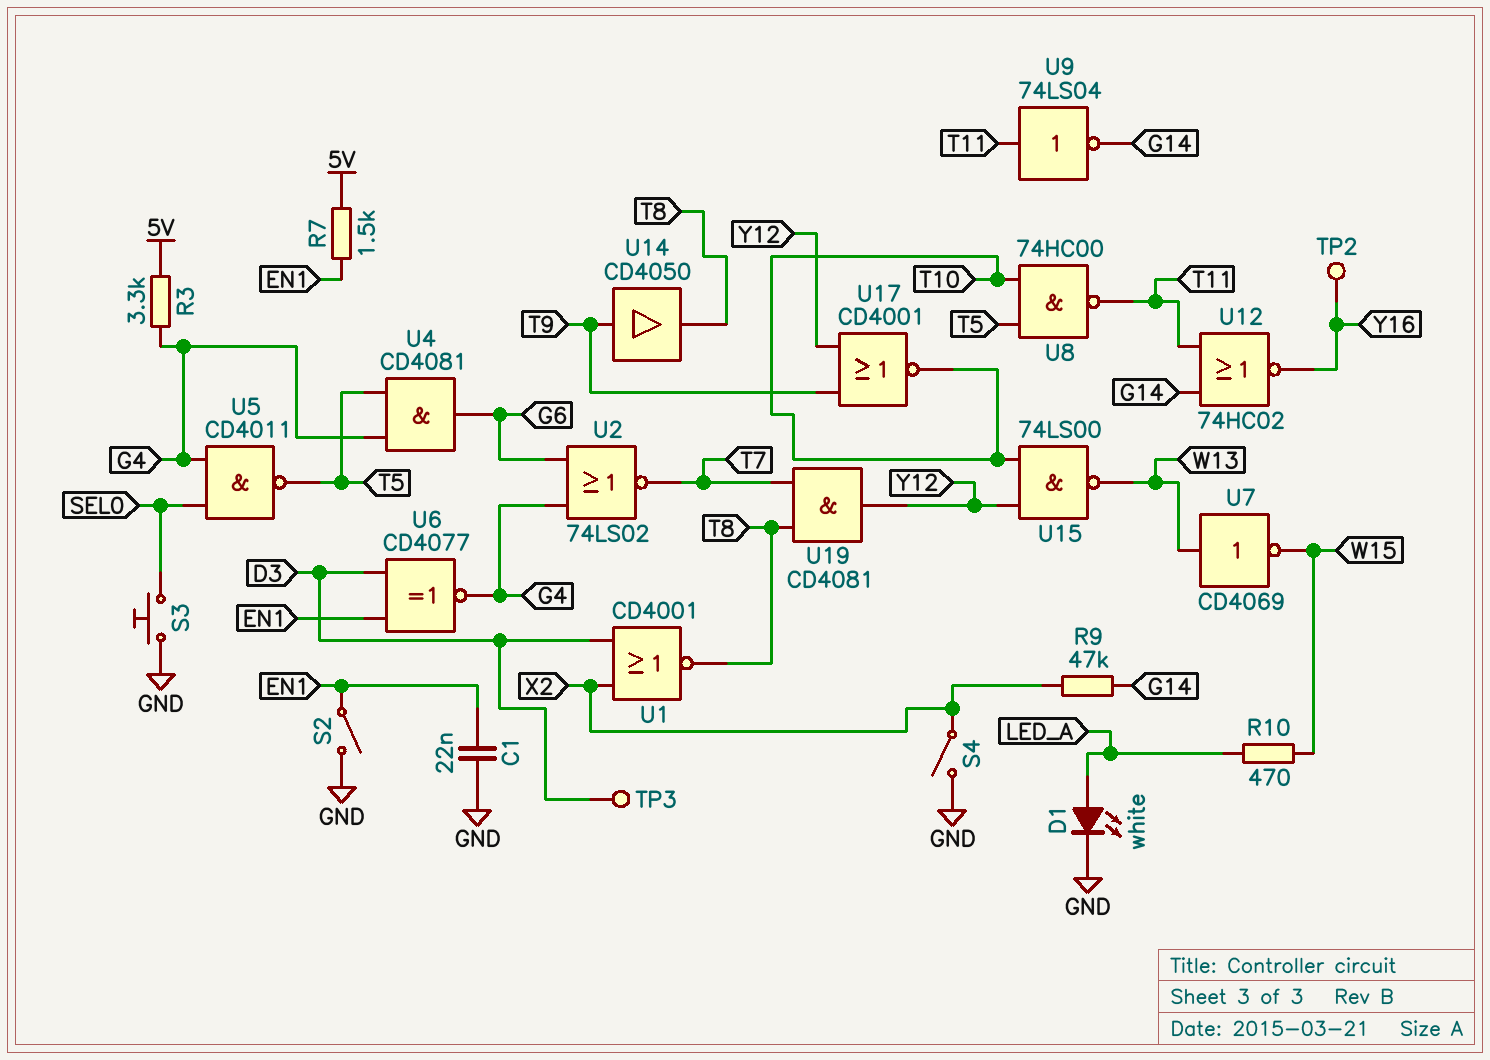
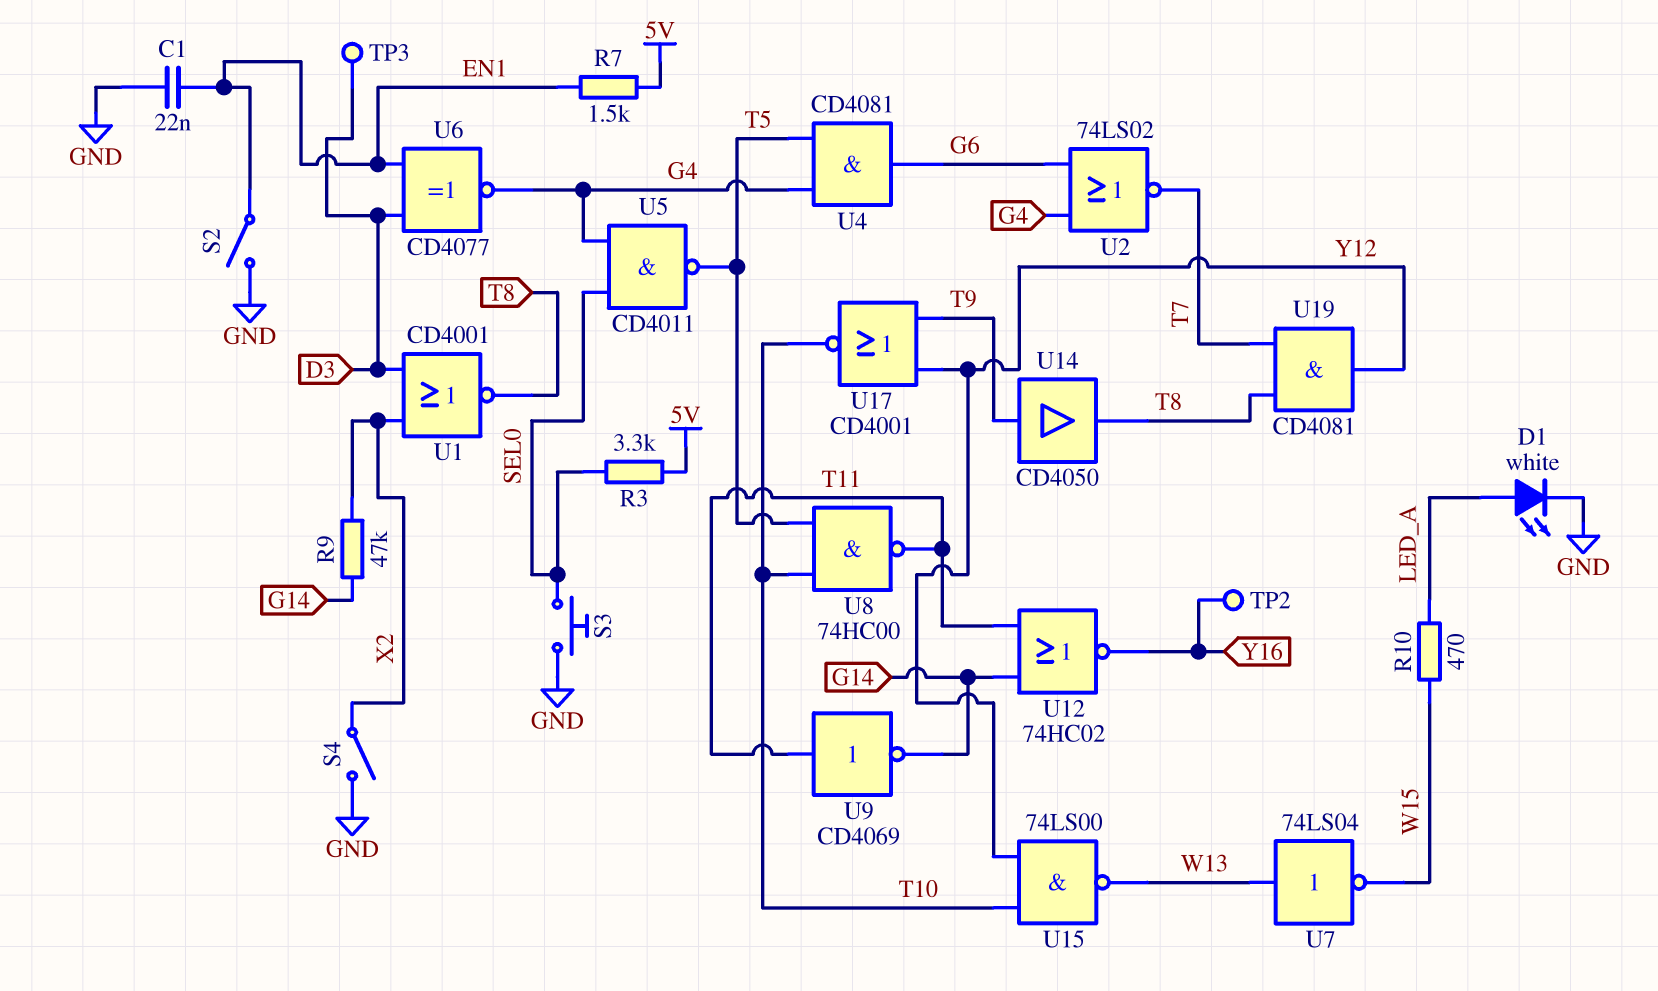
R3: 3.3k (5V, G4) -> 3.3k (5V, SEL0)
U7: NOT CD4069 (in W13, out W15) -> NOT 74LS04 (in W13, out W15)
U9: NOT 74LS04 (in T11, out G14) -> NOT CD4069 (in T11, out G14)

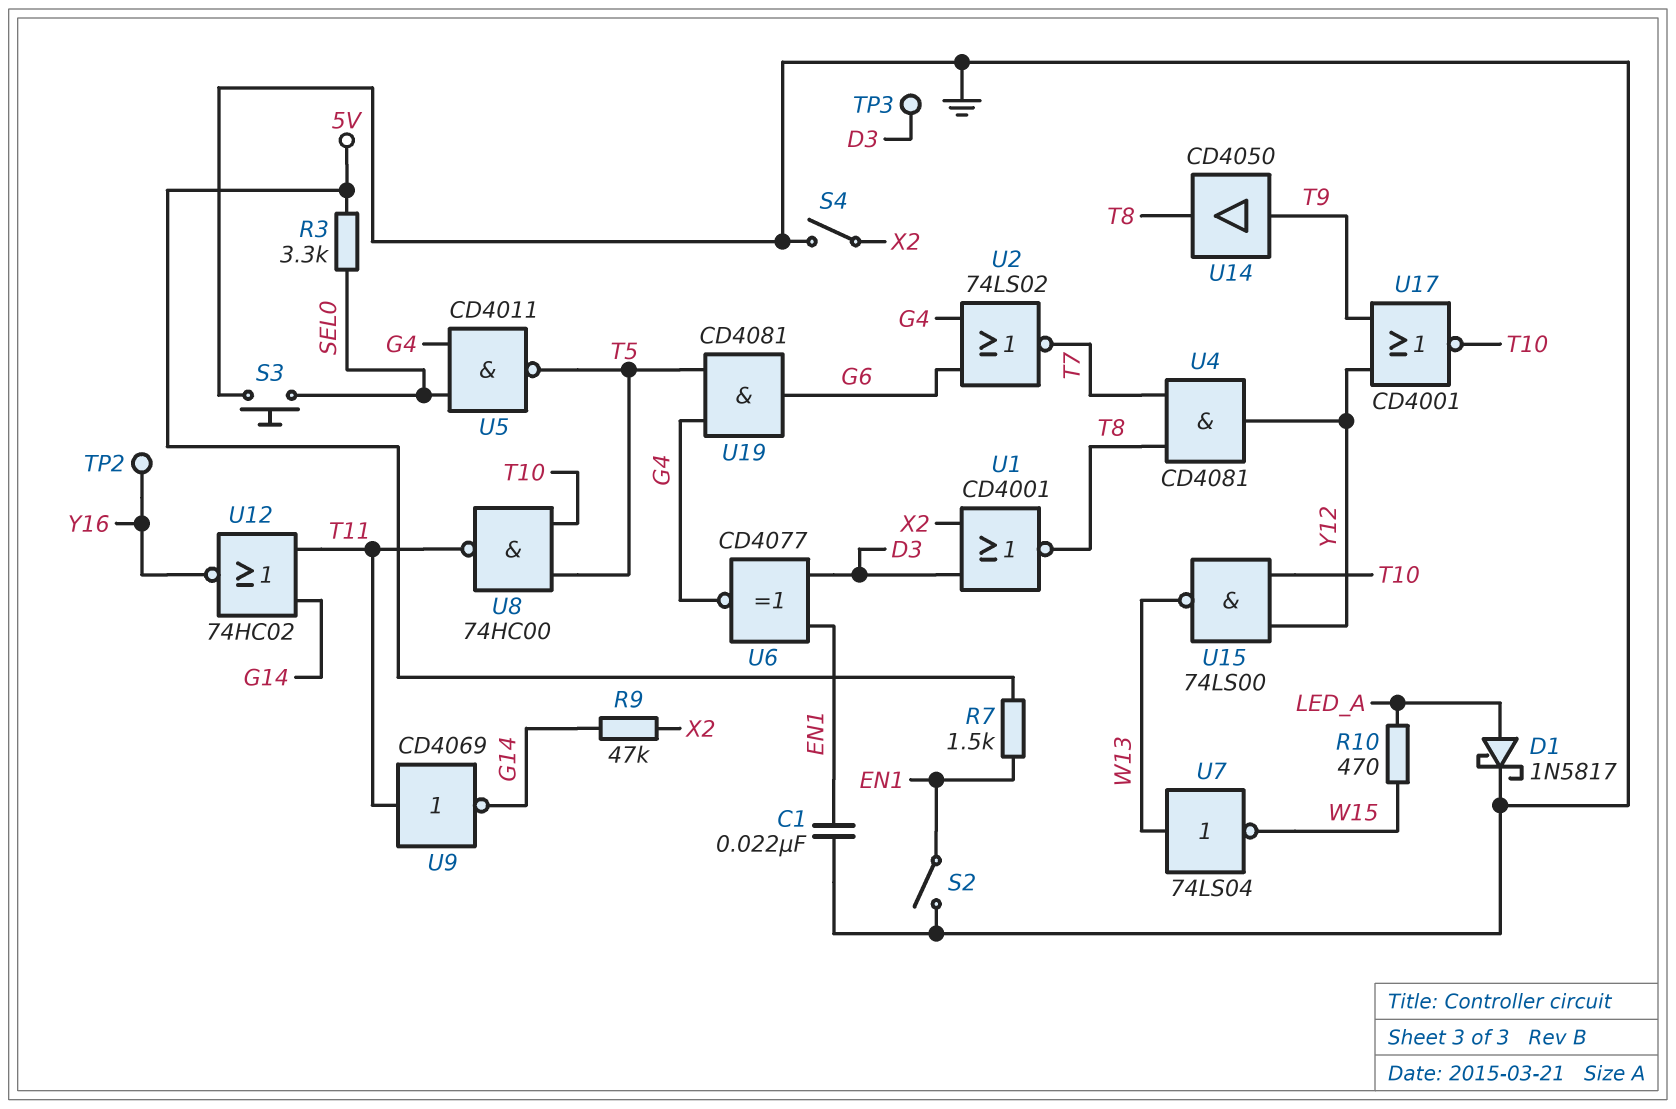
D1: LED white (A LED_A, K GND) -> schottky 1N5817 (A LED_A, K GND)
U4: AND CD4081 (in G4, in T5, out G6) -> AND CD4081 (in T7, in T8, out Y12)
U19: AND CD4081 (in T7, in T8, out Y12) -> AND CD4081 (in G4, in T5, out G6)

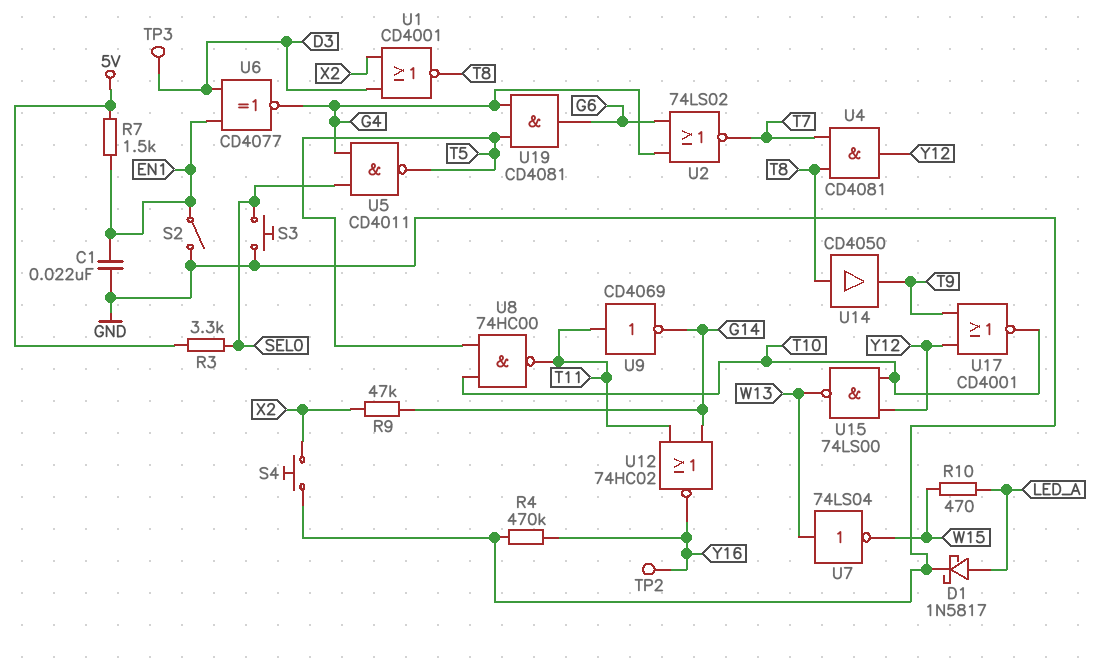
R4: none -> 470k (GND, Y16)
S4: switch (GND, X2) -> button (GND, X2)
U14: buffer CD4050 (in T9, out T8) -> buffer CD4050 (in T8, out T9)

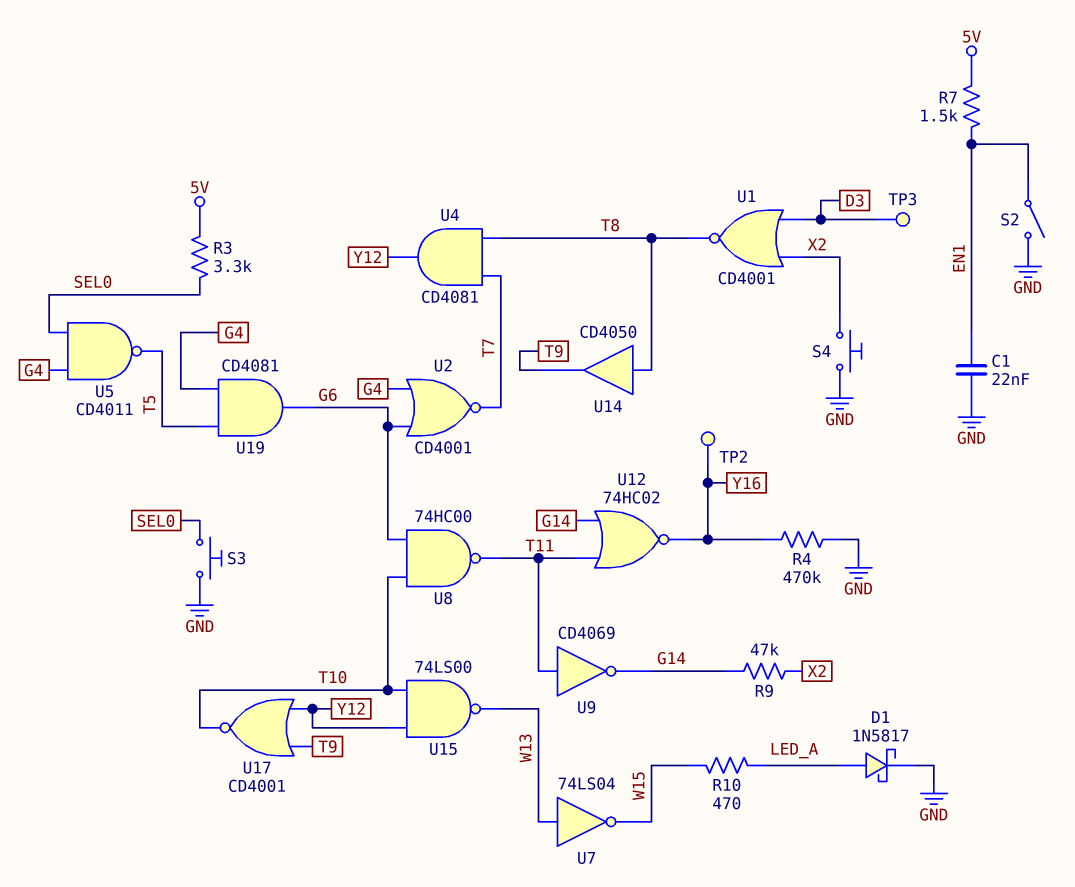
U2: NOR 74LS02 (in G4, in G6, out T7) -> NOR CD4001 (in G4, in G6, out T7)
U6: XNOR CD4077 (in D3, in EN1, out G4) -> none
U8: NAND 74HC00 (in T5, in T10, out T11) -> NAND 74HC00 (in G6, in T10, out T11)

